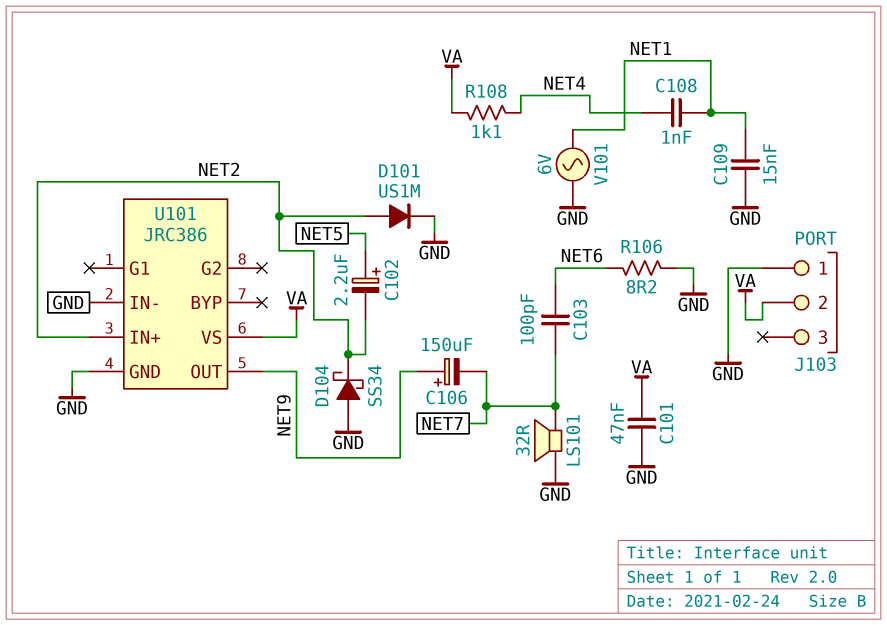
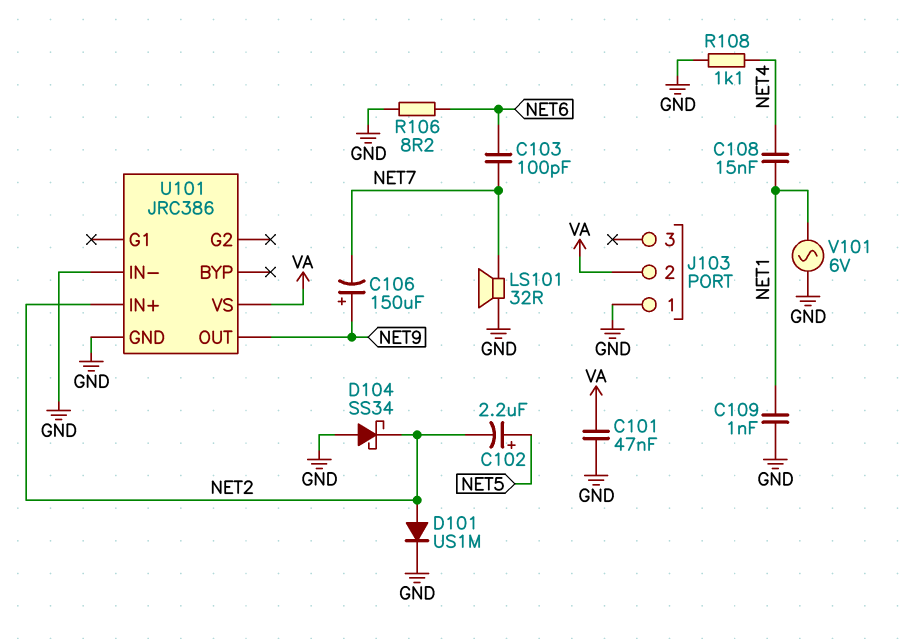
C108: 1nF (NET1, NET4) -> 15nF (NET1, NET4)
C109: 15nF (GND, NET1) -> 1nF (GND, NET1)
R108: 1.1k (NET4, VA) -> 1.1k (GND, NET4)

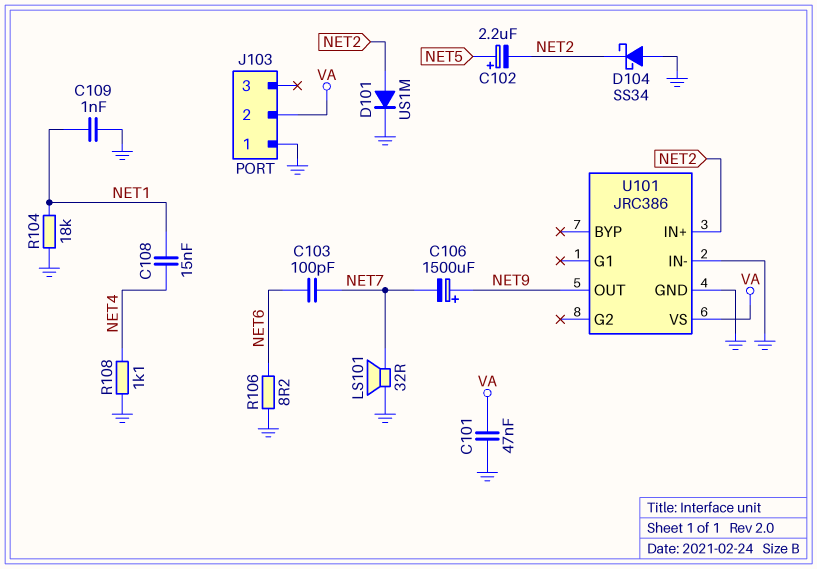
C106: 150uF (plus NET9, minus NET7) -> 1500uF (plus NET9, minus NET7)
R104: none -> 18k (GND, NET1)
V101: AC 6V (GND, NET1) -> none

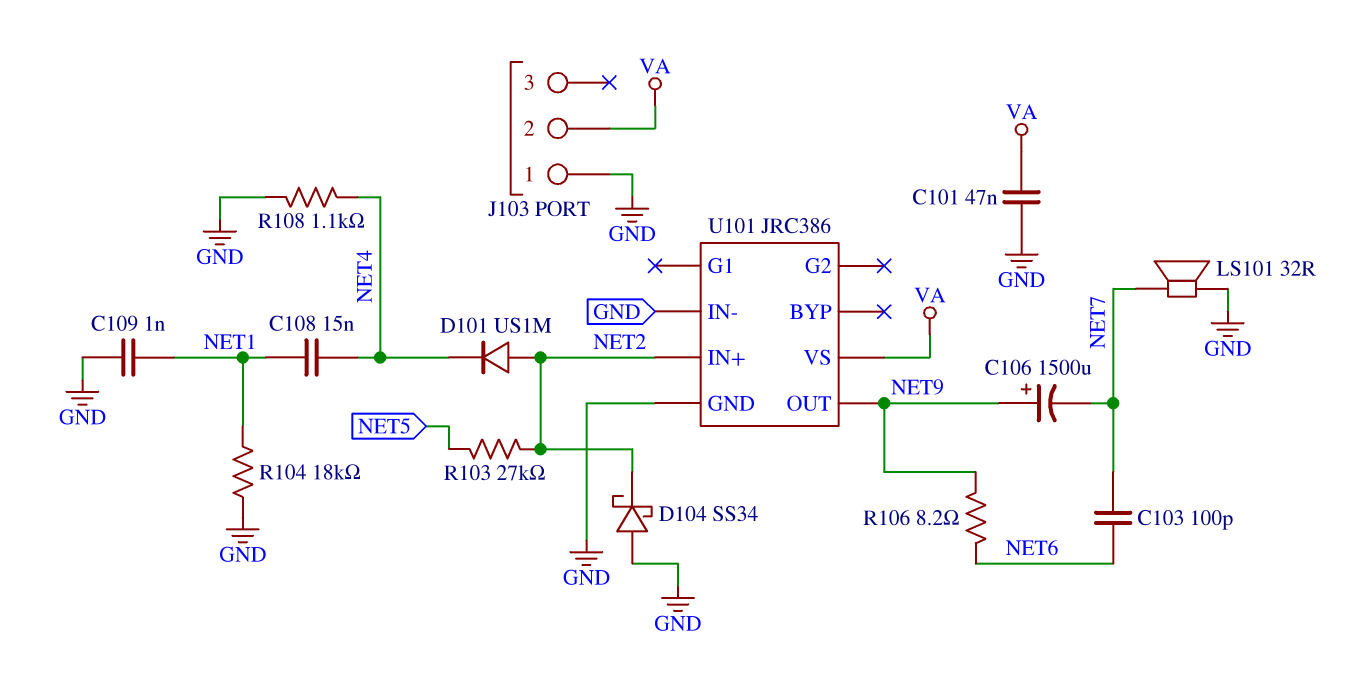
C102: 2.2uF (plus NET5, minus NET2) -> none
D101: diode US1M (A NET2, K GND) -> diode US1M (A NET2, K NET4)
R103: none -> 27k (NET2, NET5)
R106: 8.2 (GND, NET6) -> 8.2 (NET6, NET9)

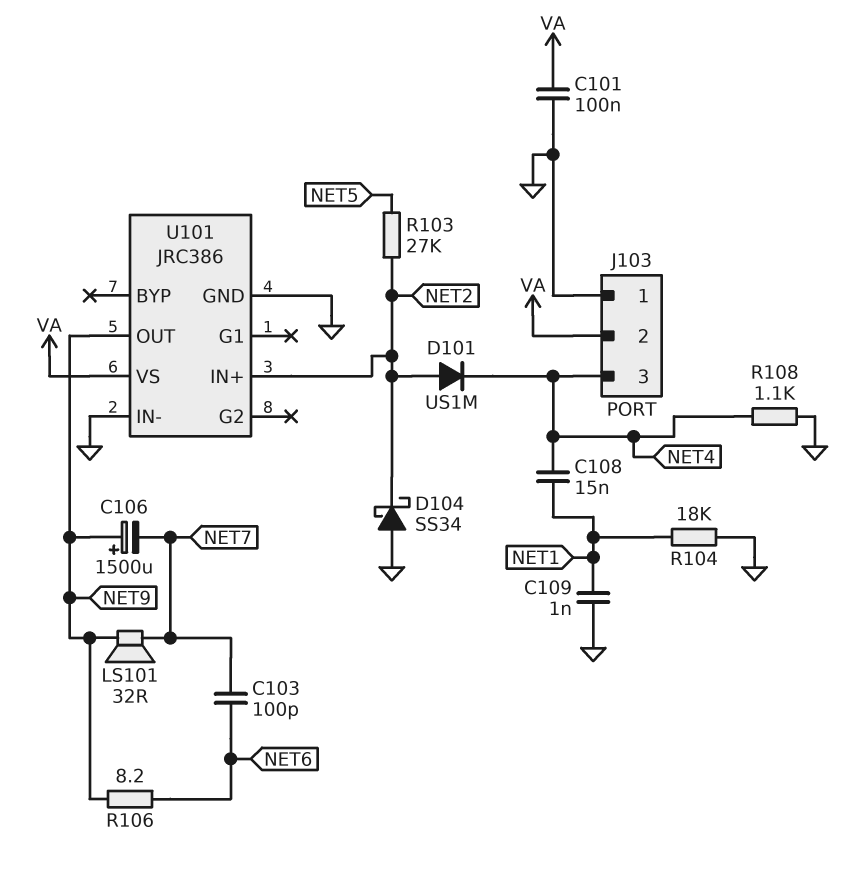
C101: 47nF (GND, VA) -> 100nF (GND, VA)
J103 pin 3: none -> NET4
LS101: speaker 32R (GND, NET7) -> speaker 32R (NET7, NET9)

